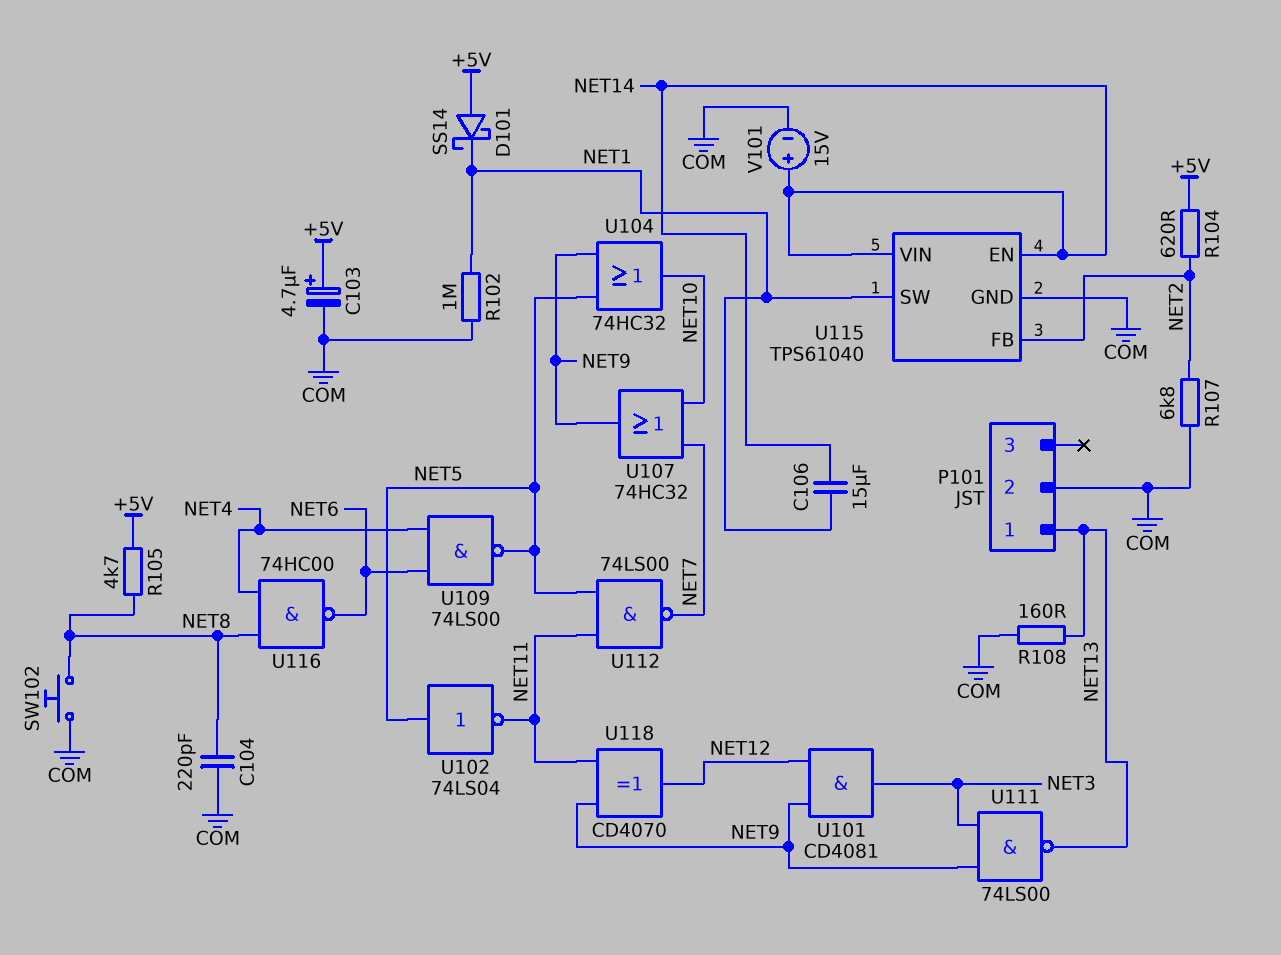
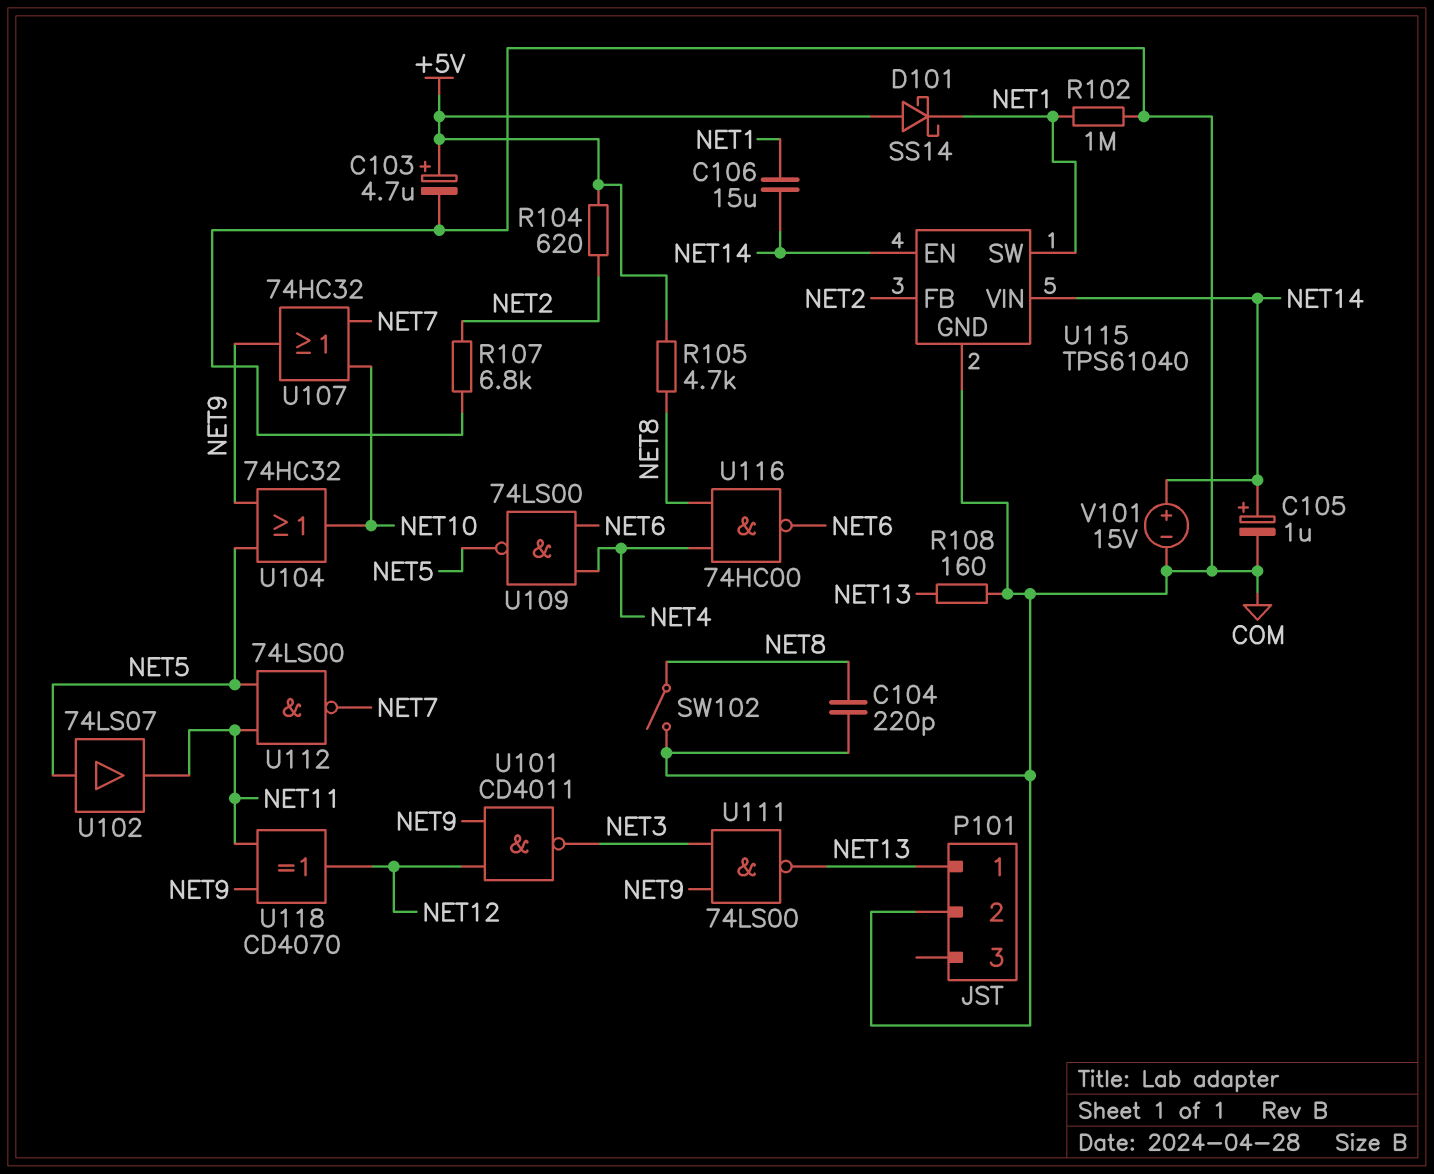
C105: none -> 1uF (plus NET14, minus COM)
SW102: button (COM, NET8) -> switch (COM, NET8)
U101: AND CD4081 (in NET9, in NET12, out NET3) -> NAND CD4011 (in NET9, in NET12, out NET3)
U102: NOT 74LS04 (in NET5, out NET11) -> buffer 74LS07 (in NET5, out NET11)

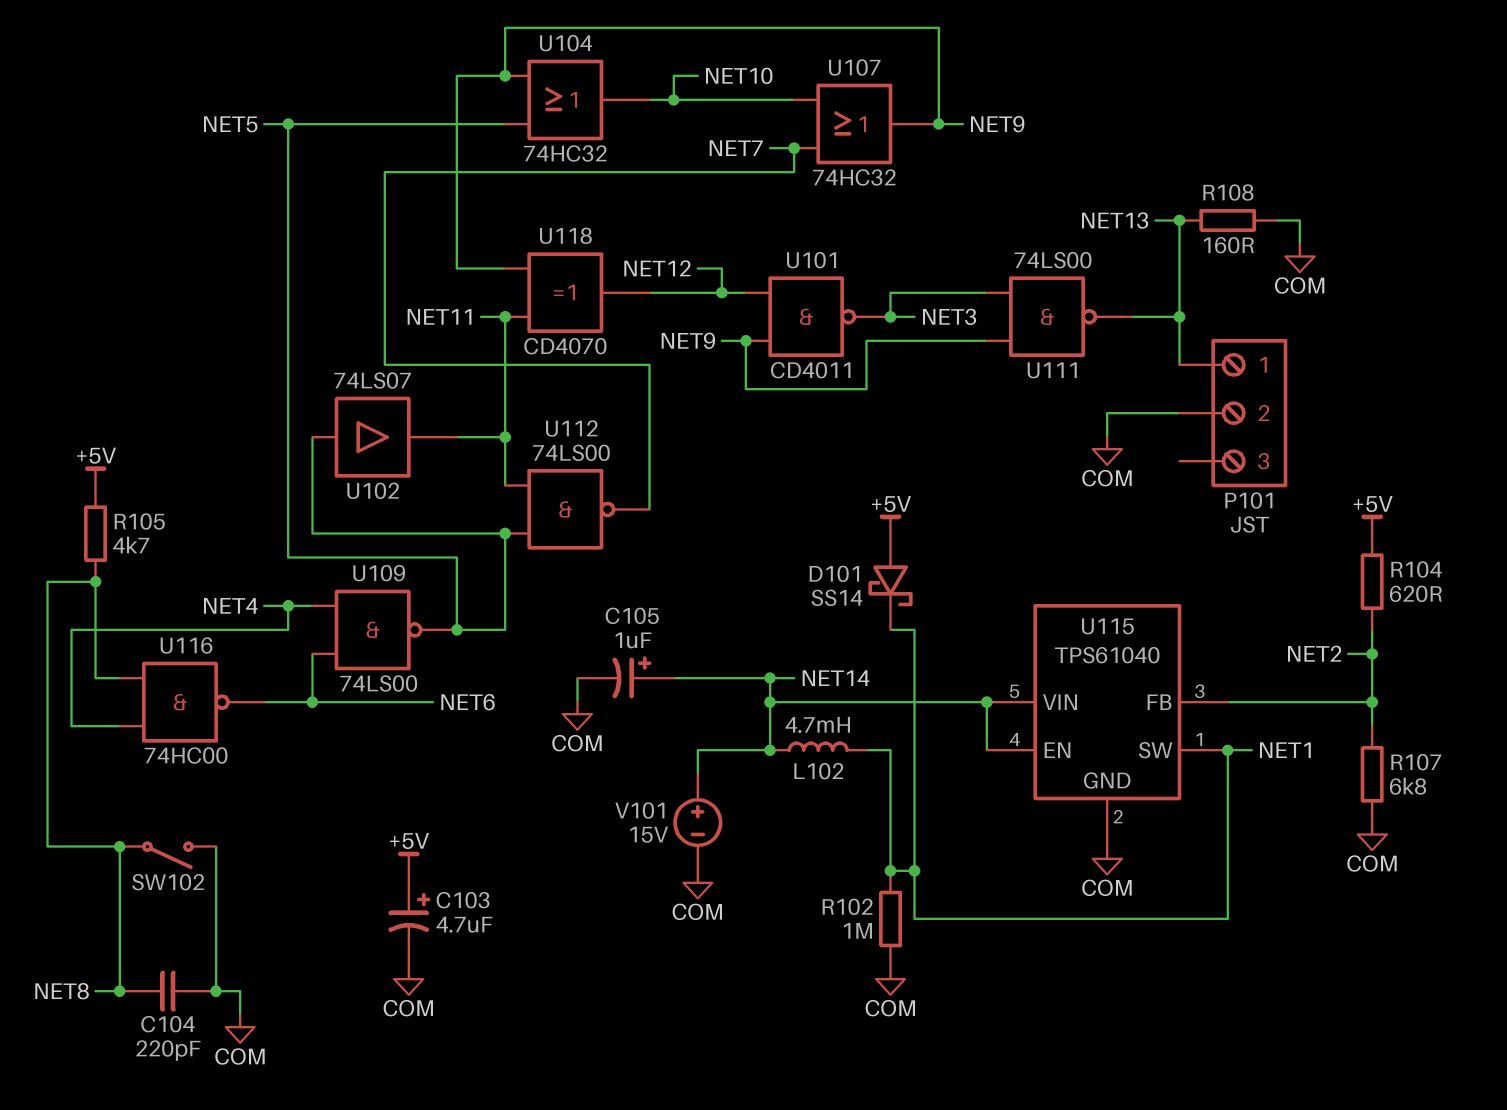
C106: 15uF (NET1, NET14) -> none
L102: none -> 4.7mH (NET1, NET14)

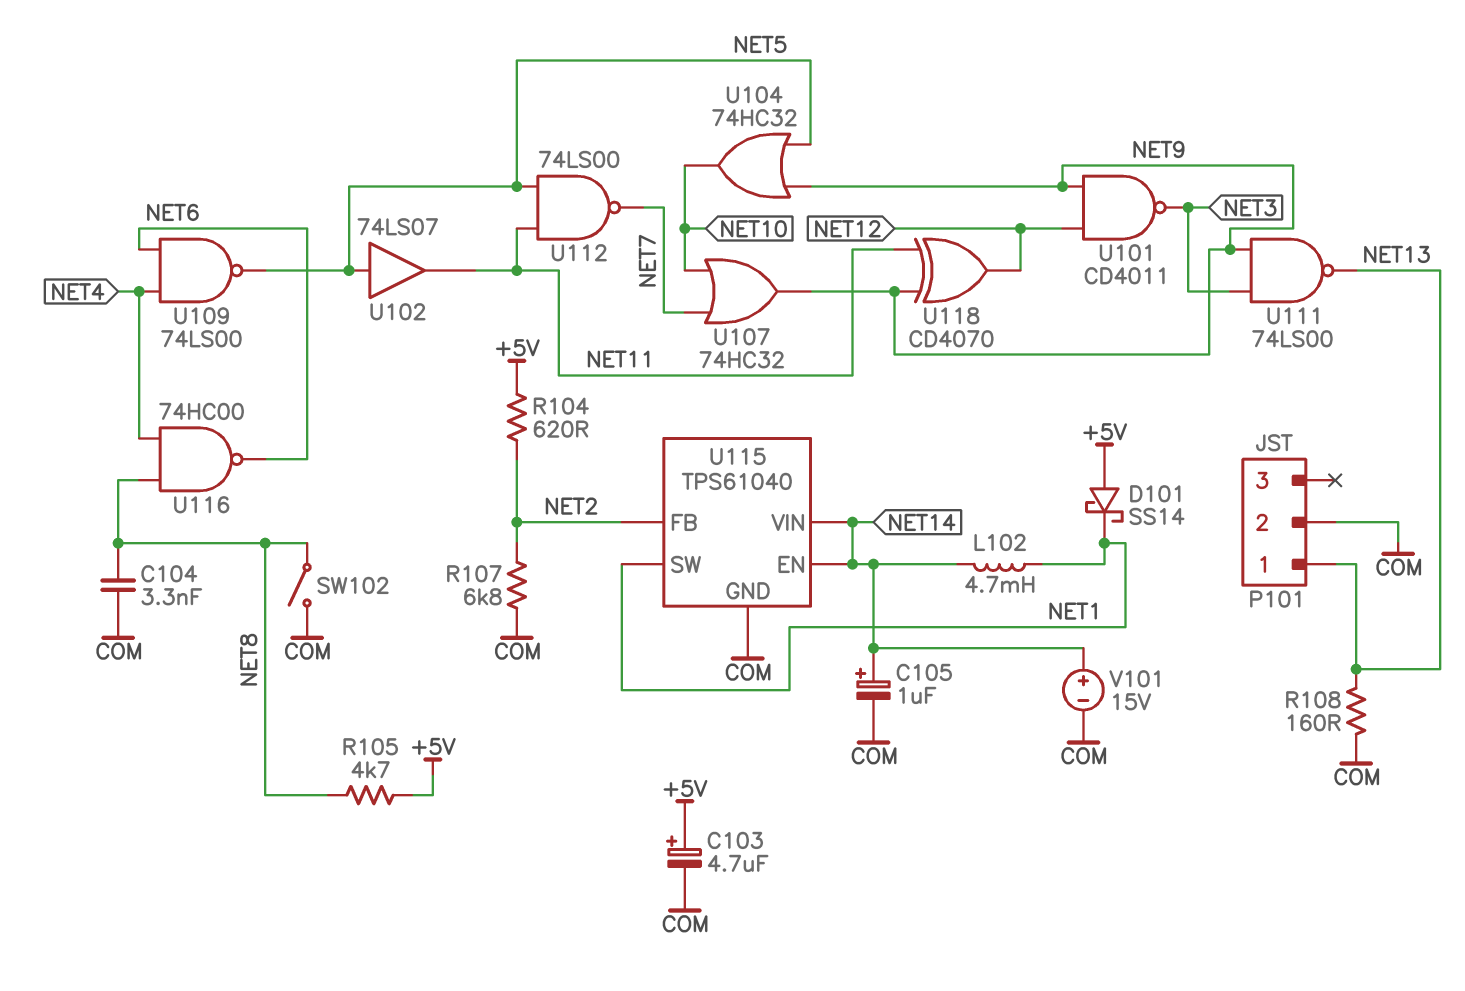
C104: 220pF (COM, NET8) -> 3.3nF (COM, NET8)
R102: 1M (COM, NET1) -> none

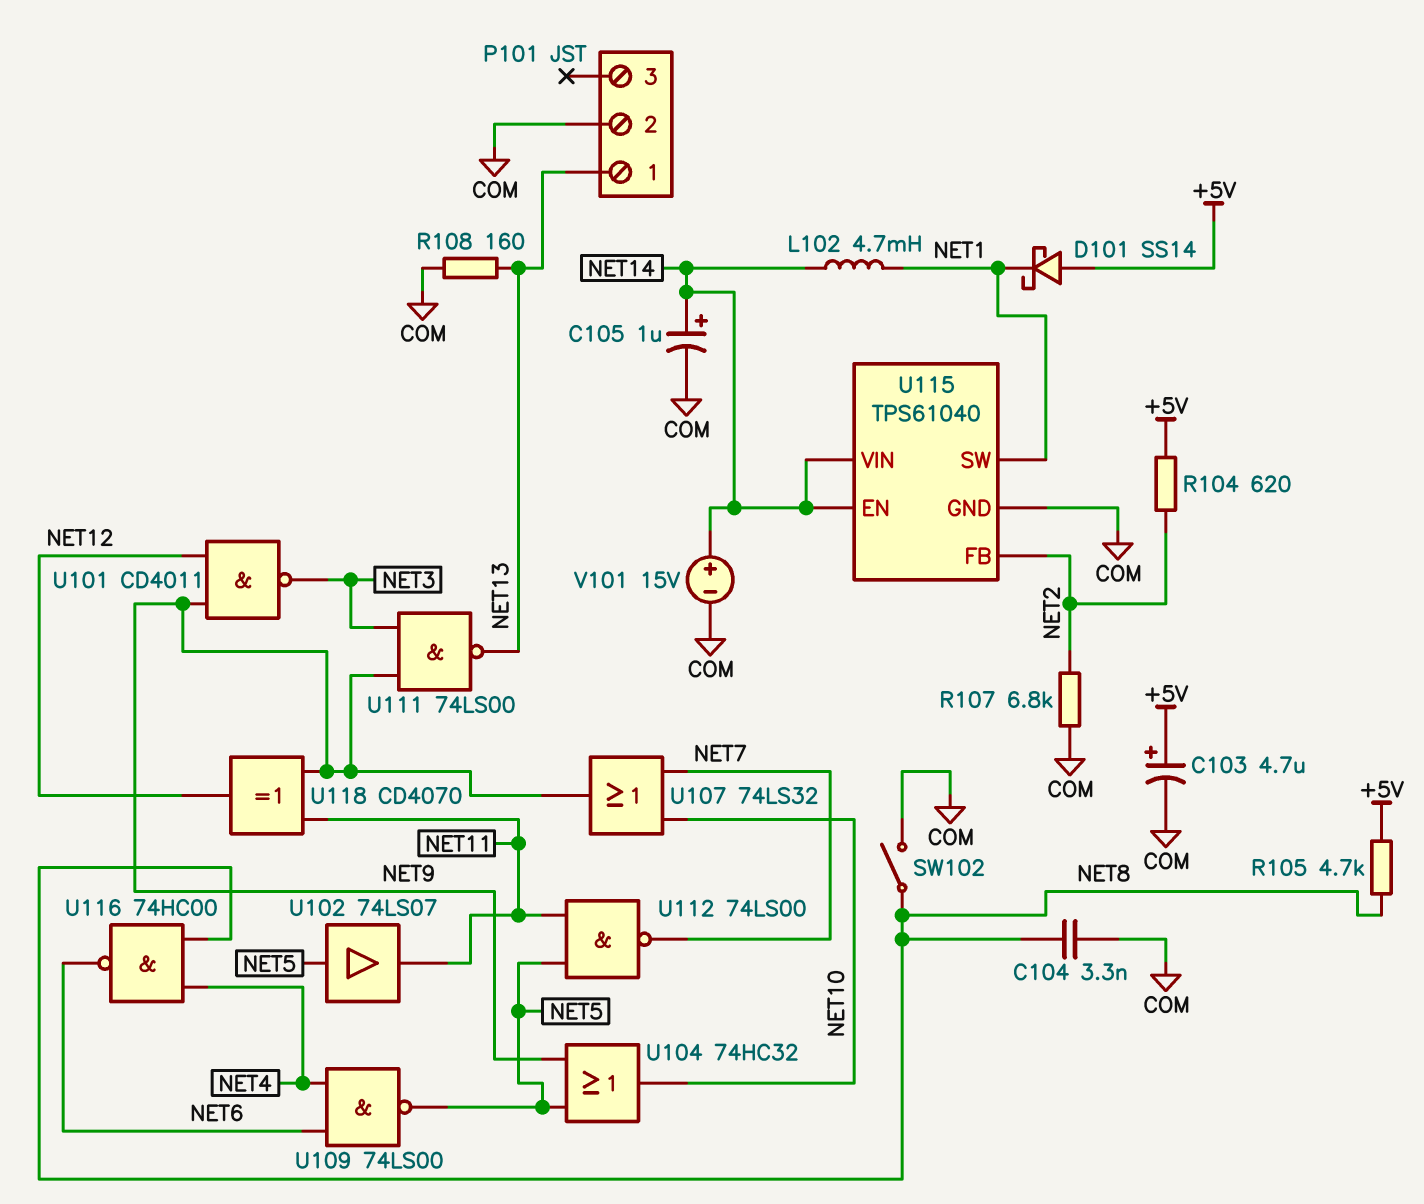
U107: OR 74HC32 (in NET7, in NET10, out NET9) -> OR 74LS32 (in NET7, in NET10, out NET9)

